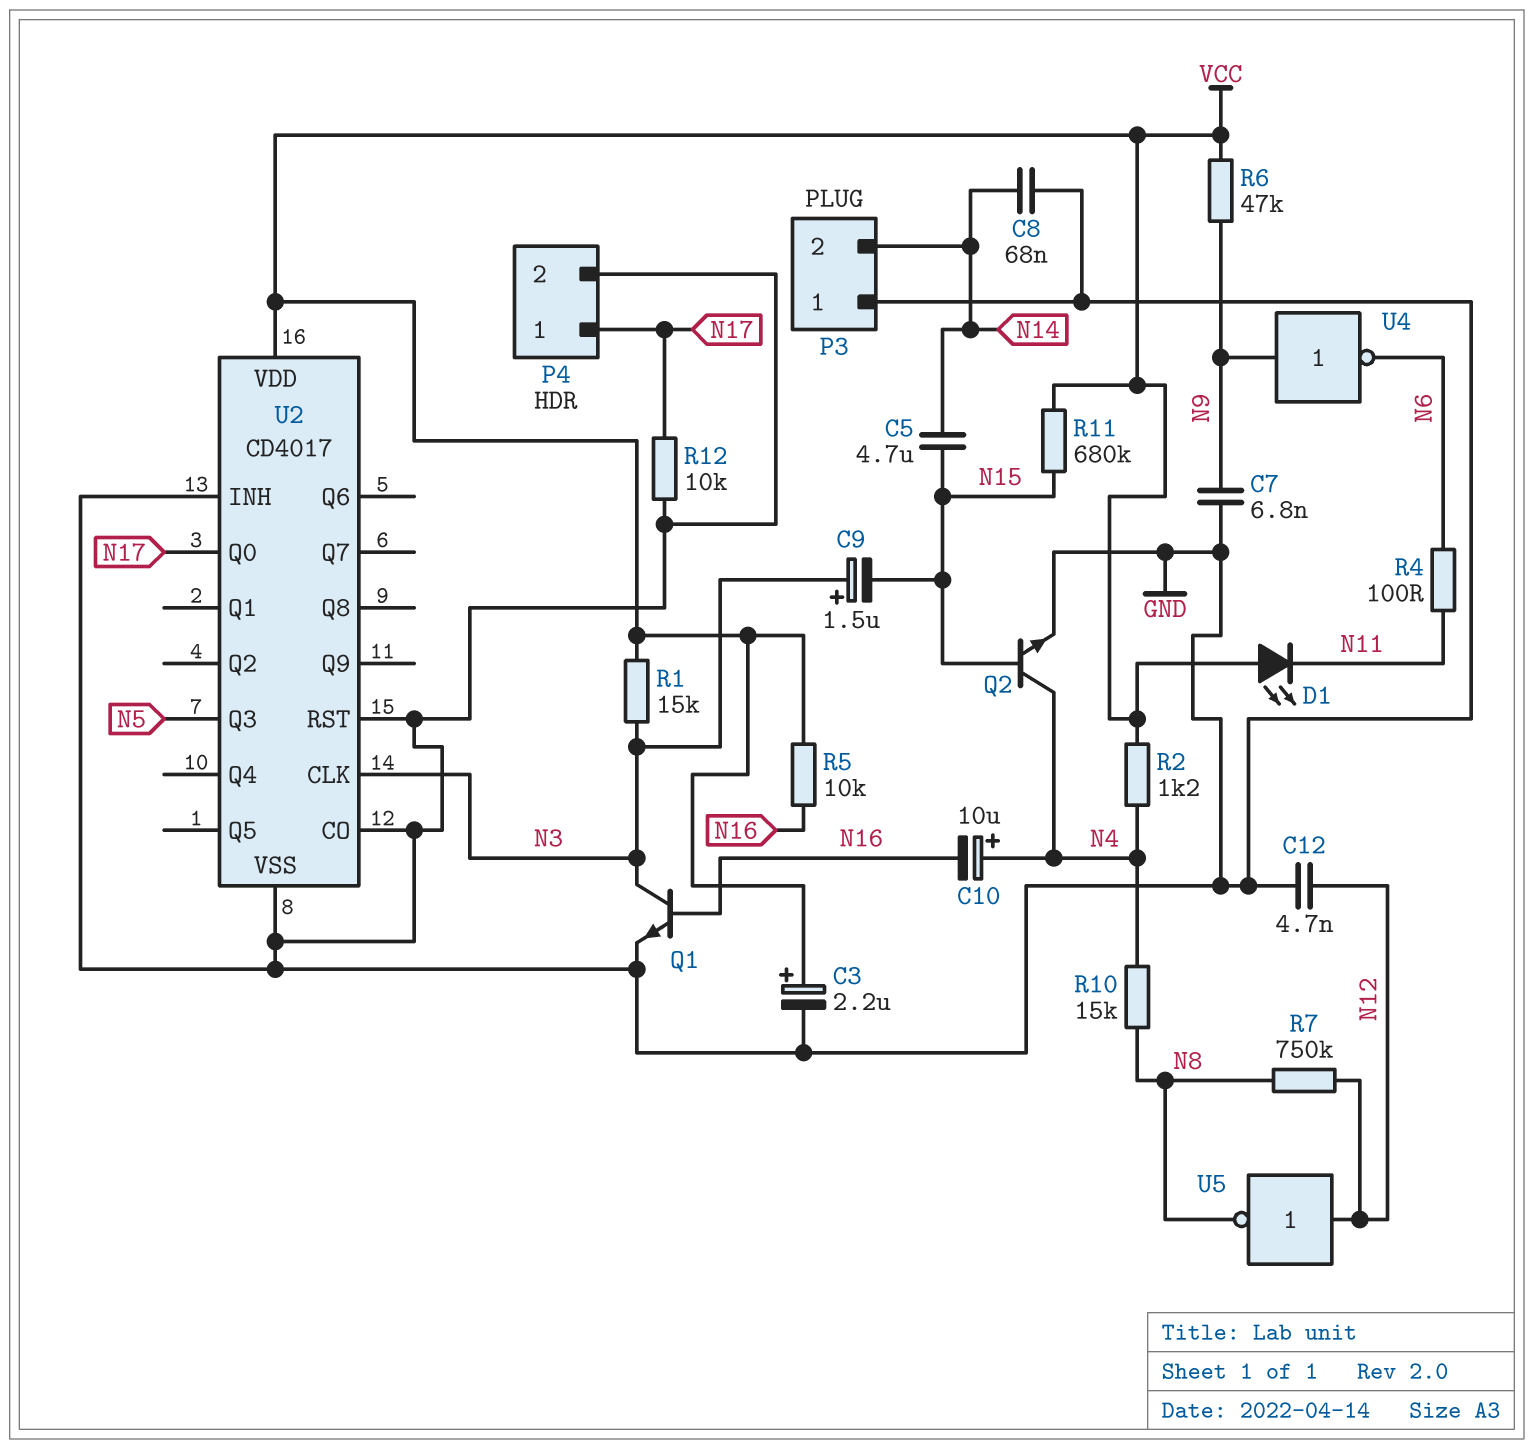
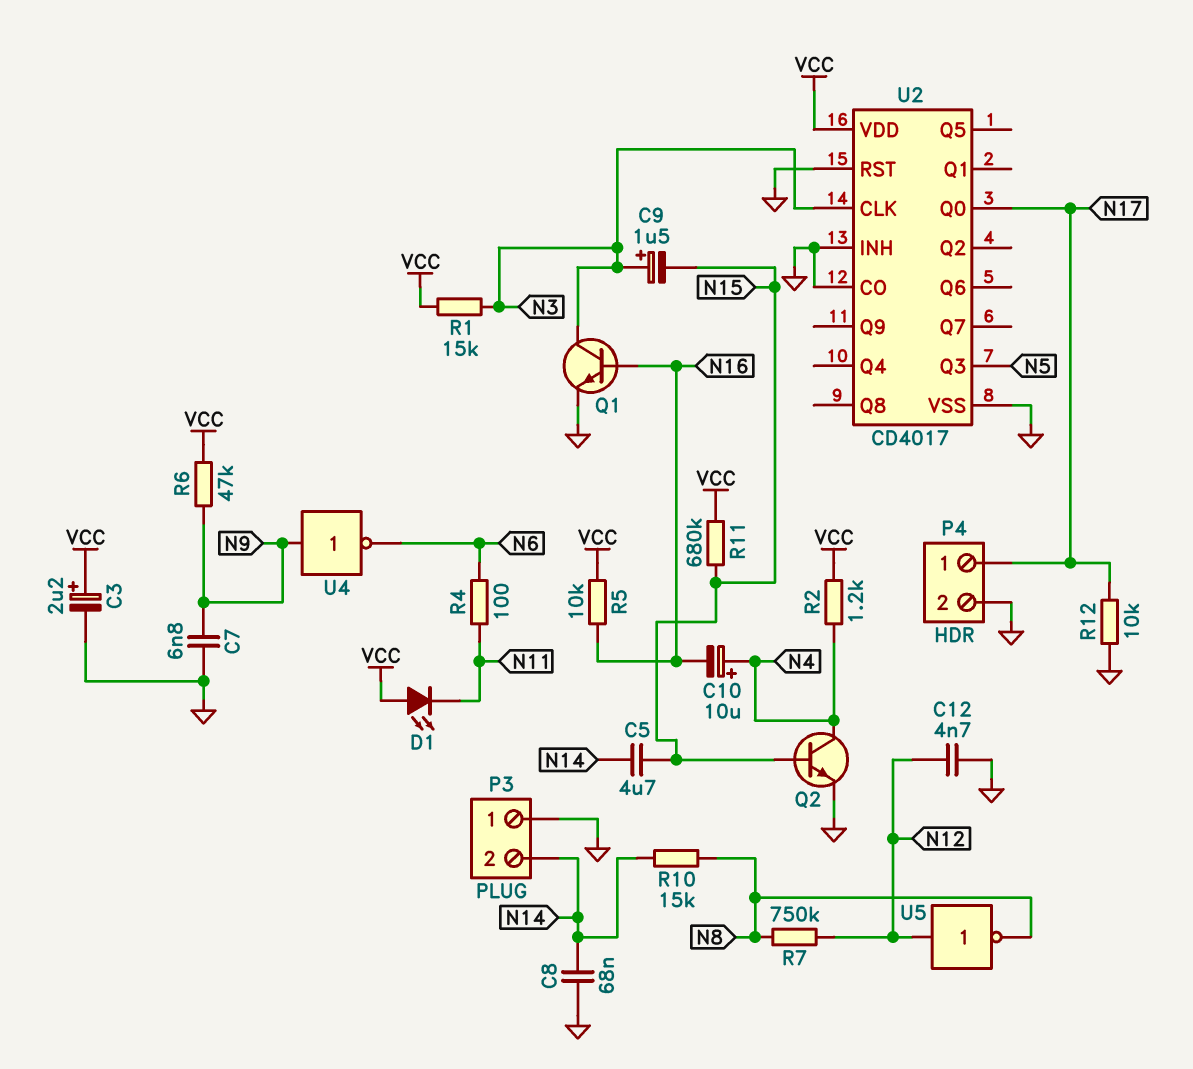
R10: 15k (N4, N8) -> 15k (N8, N14)

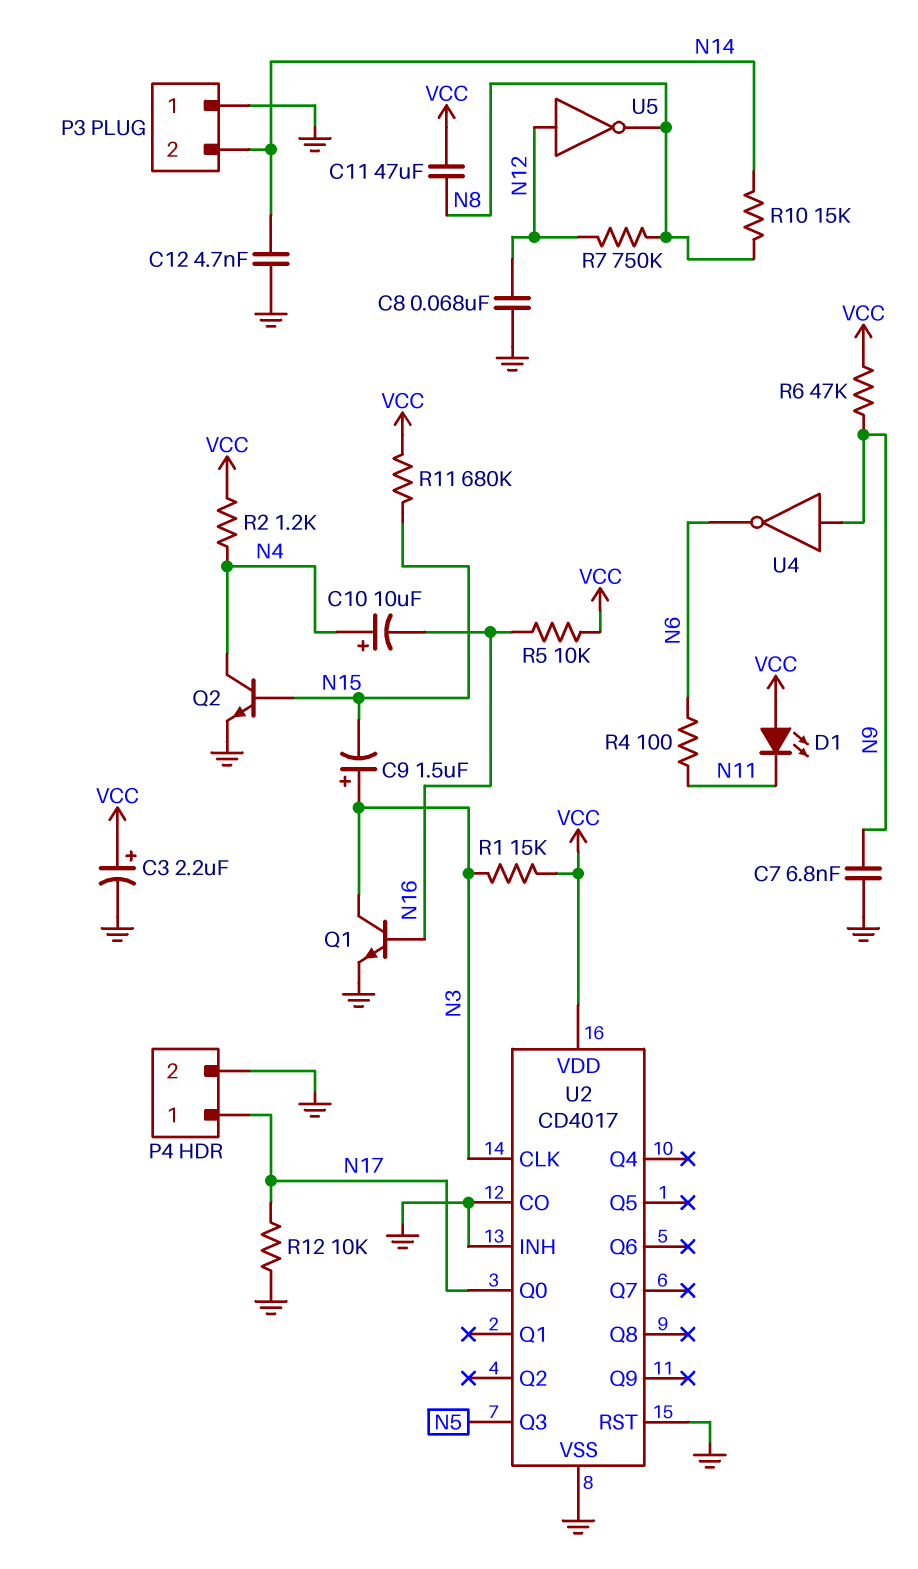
C5: 4.7uF (N14, N15) -> none
C8: 68nF (GND, N14) -> 68nF (GND, N12)
C11: none -> 47uF (N8, VCC)
C12: 4.7nF (GND, N12) -> 4.7nF (GND, N14)

